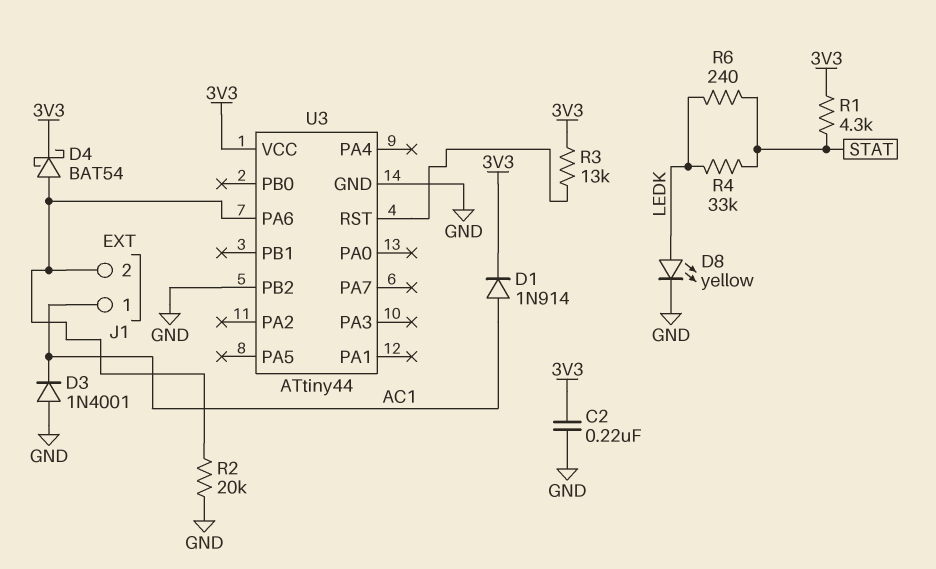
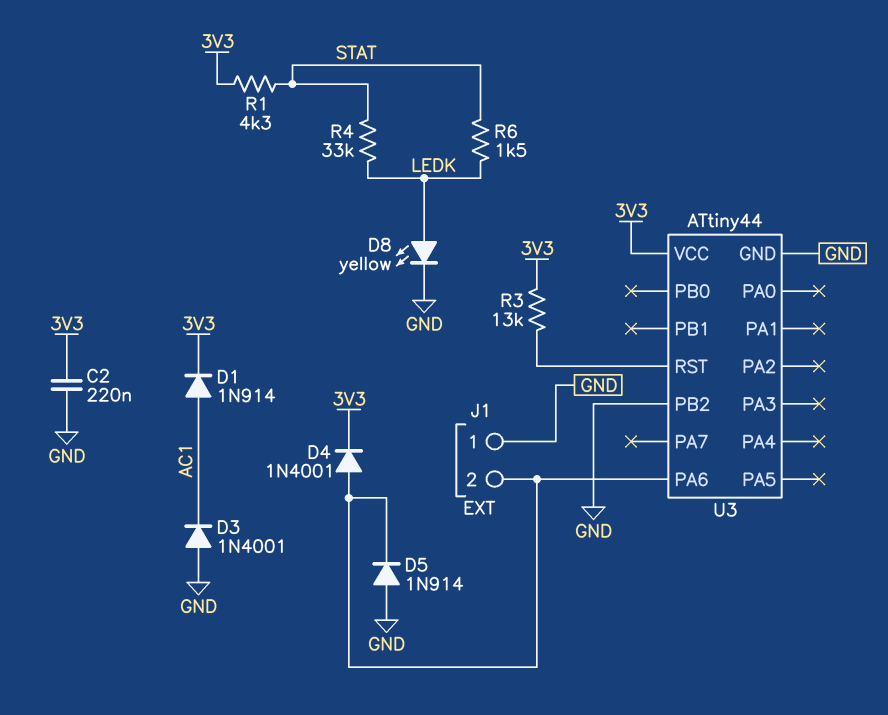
D4: schottky BAT54 (A J1/2, K 3V3) -> diode 1N4001 (A J1/2, K 3V3)
D5: none -> diode 1N914 (A GND, K J1/2)
J1 pin 1: AC1 -> GND
R2: 20k (GND, J1/2) -> none
R6: 240 (LEDK, STAT) -> 1.5k (LEDK, STAT)

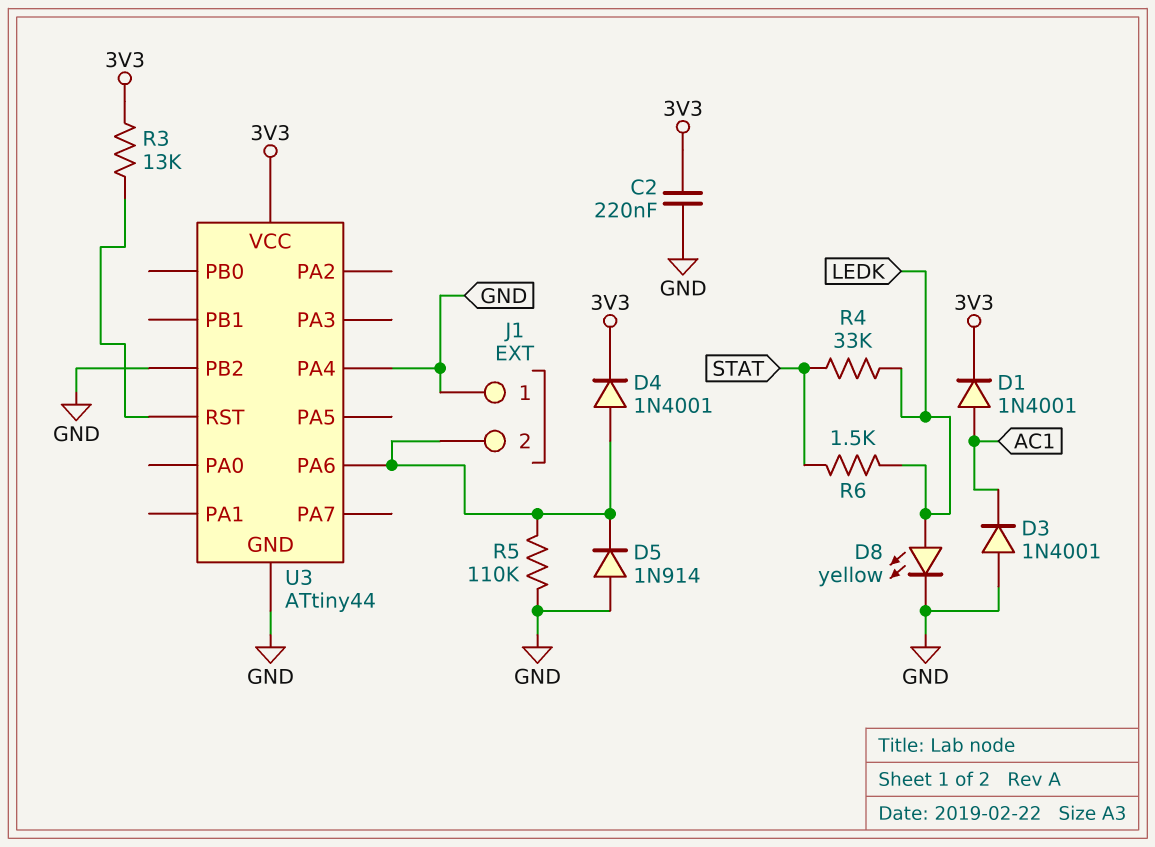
D1: diode 1N914 (A AC1, K 3V3) -> diode 1N4001 (A AC1, K 3V3)
R1: 4.3k (3V3, STAT) -> none
R5: none -> 110k (GND, J1/2)
U3 pin PA4: none -> GND

